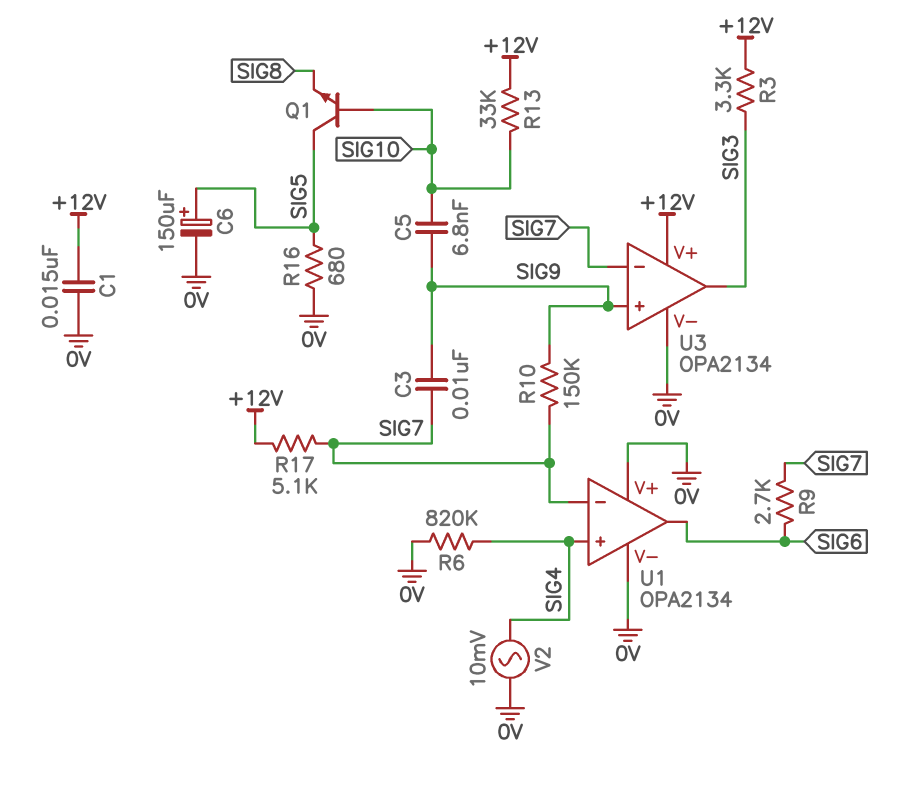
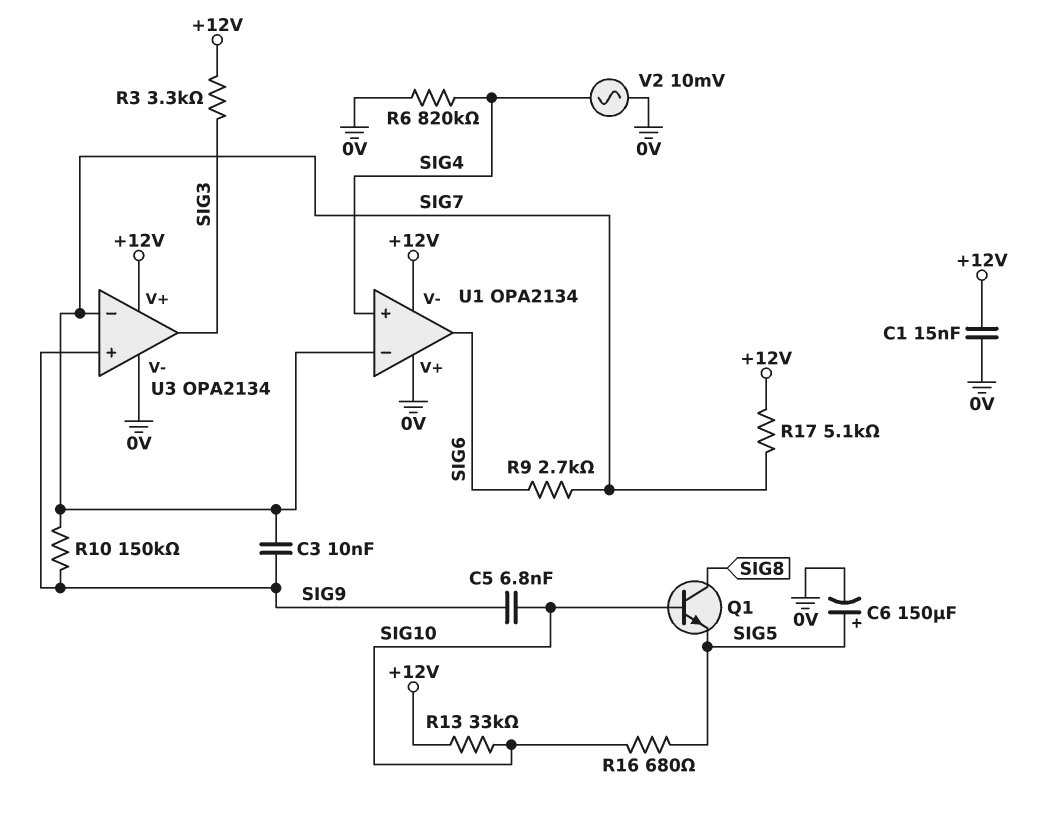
Q1: NPN (B SIG10, C SIG5, E SIG8) -> NPN (B SIG10, C SIG8, E SIG5)
R16: 680 (0V, SIG5) -> 680 (SIG5, SIG10)
U1 pin V-: 0V -> +12V

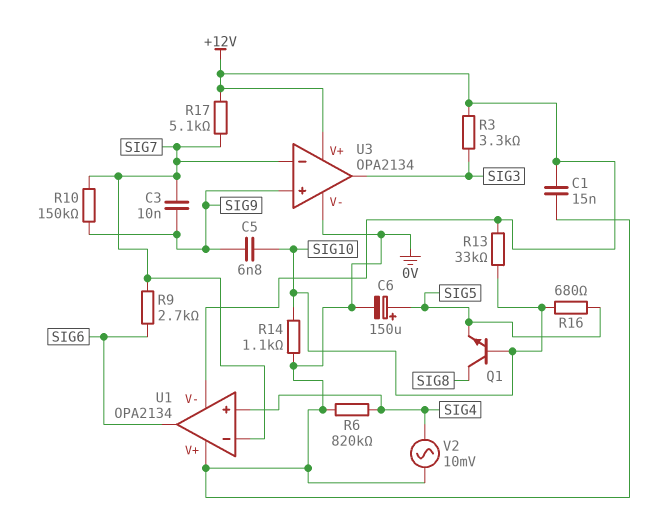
R14: none -> 1.1k (0V, SIG10)

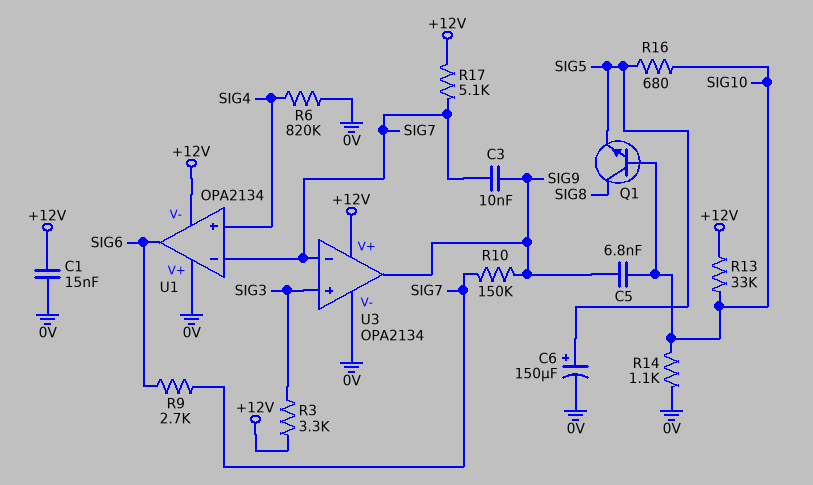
U3 pin in+: SIG9 -> SIG3
U3 pin out: SIG3 -> SIG9
V2: AC 10mV (0V, SIG4) -> none

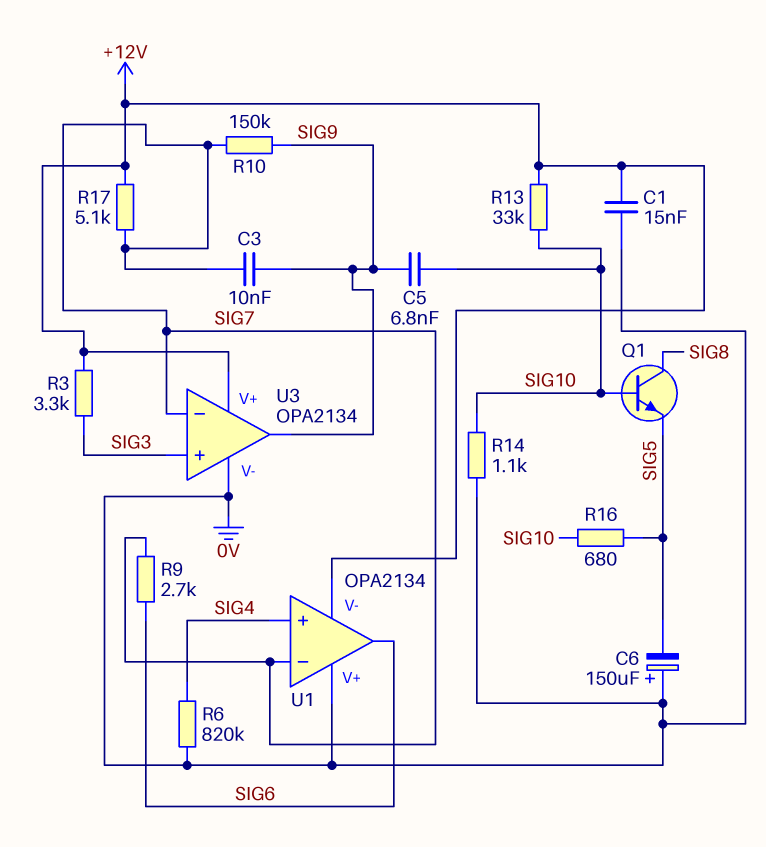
C6: 150uF (plus SIG5, minus 0V) -> 150uF (plus 0V, minus SIG5)

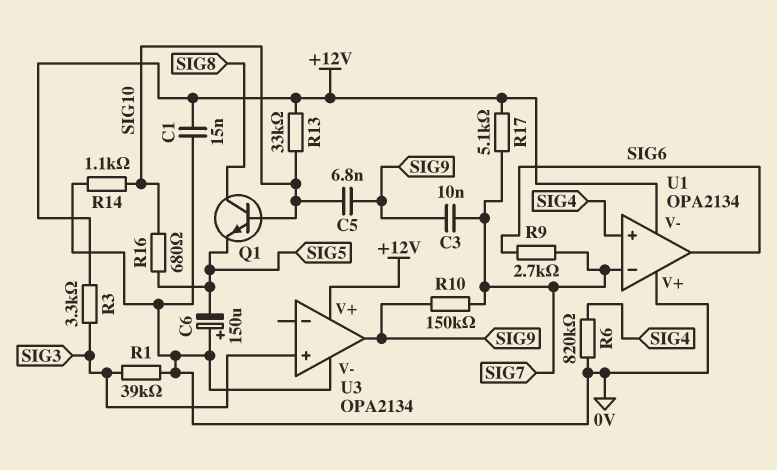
R1: none -> 39k (0V, SIG3)
U3 pin in-: SIG7 -> none

